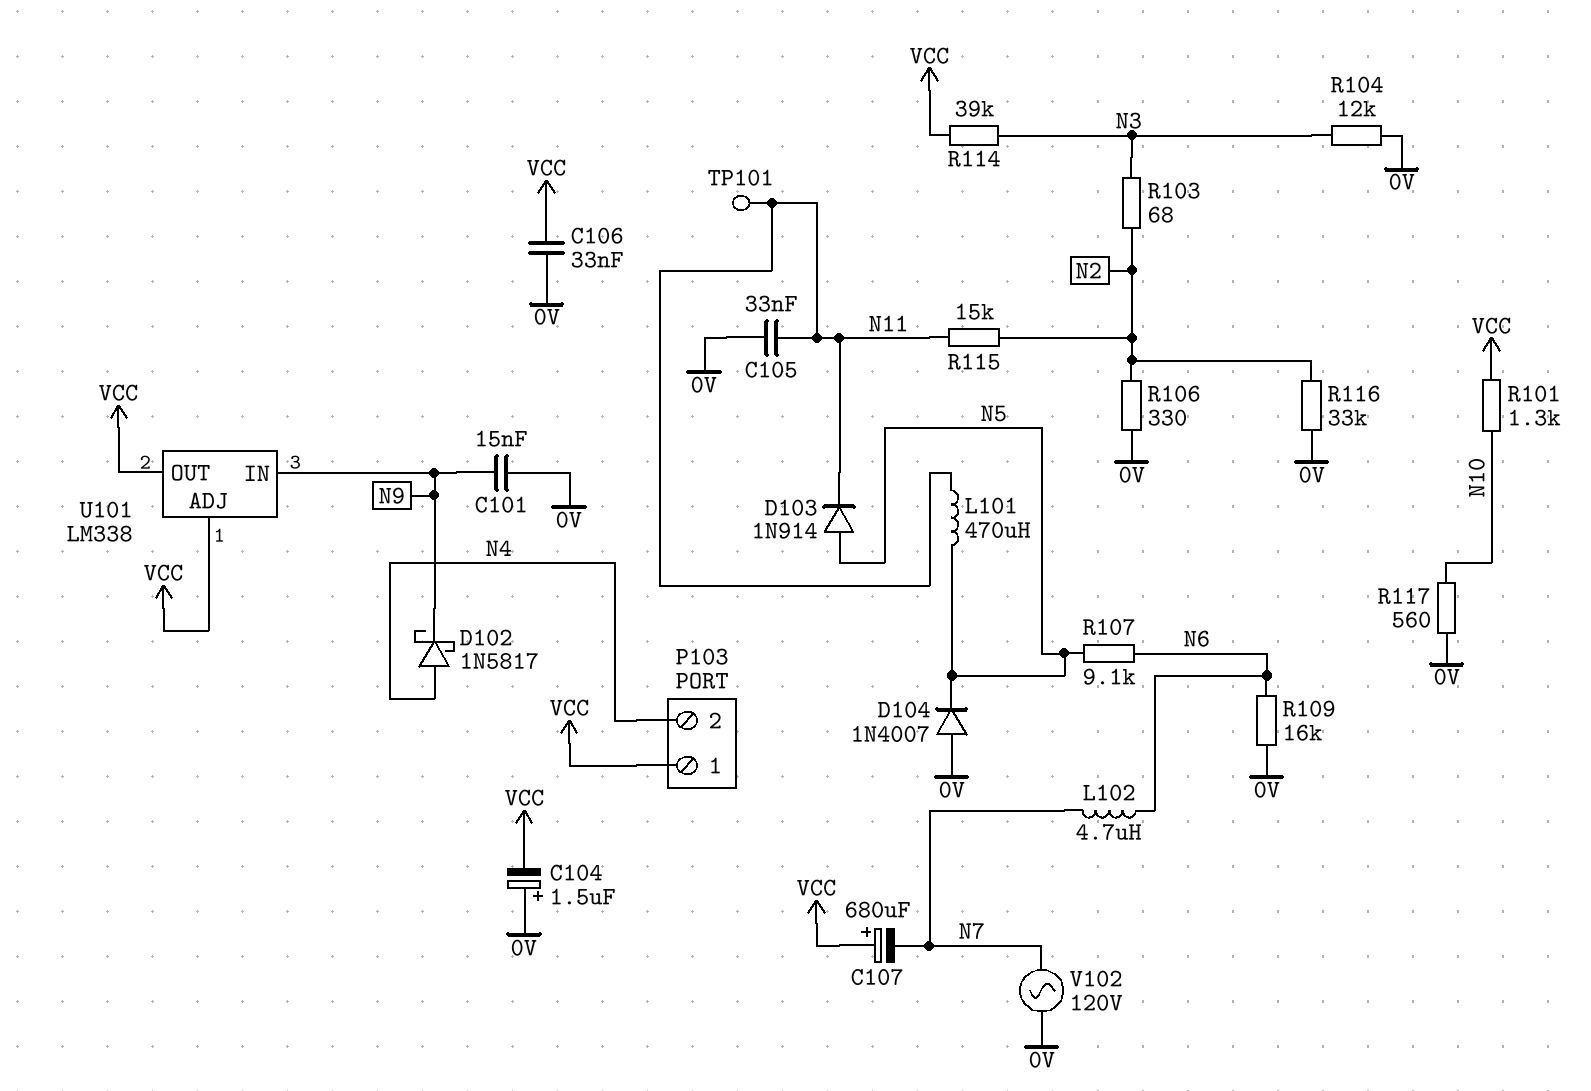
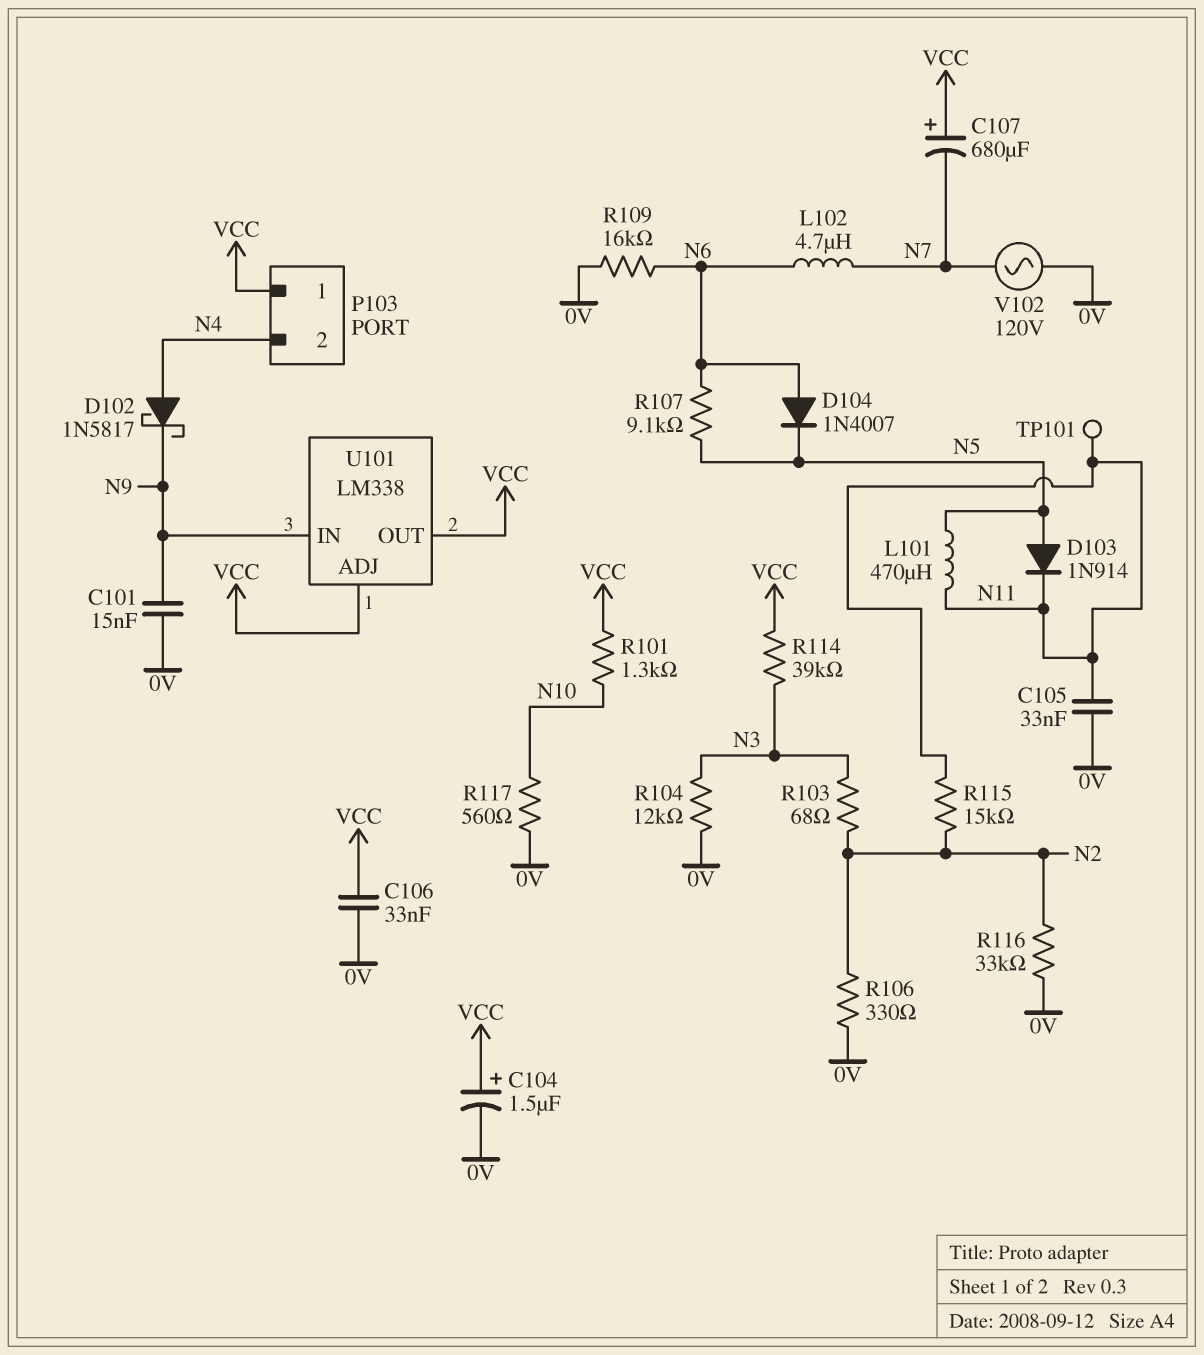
C104: 1.5uF (plus 0V, minus VCC) -> 1.5uF (plus VCC, minus 0V)
D104: diode 1N4007 (A 0V, K N5) -> diode 1N4007 (A N6, K N5)

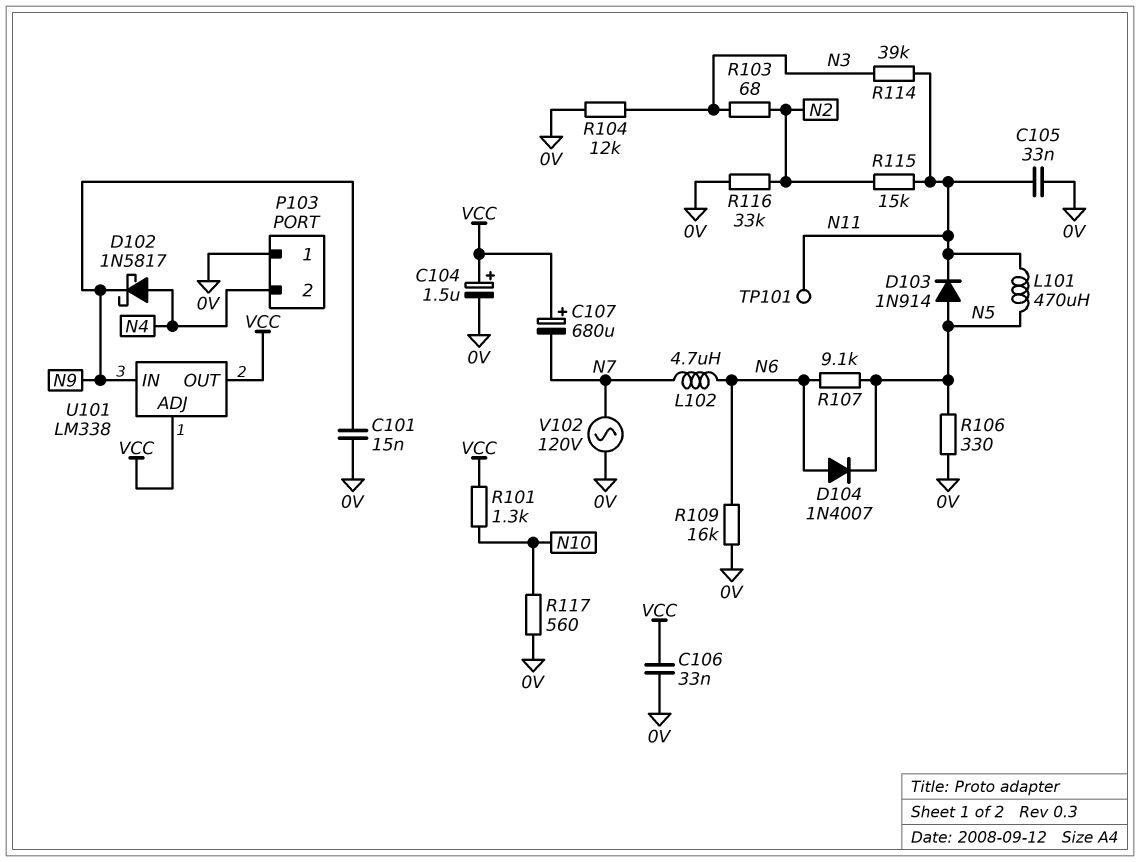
P103 pin 1: VCC -> 0V
R106: 330 (0V, N2) -> 330 (0V, N5)
R114: 39k (N3, VCC) -> 39k (N3, N11)

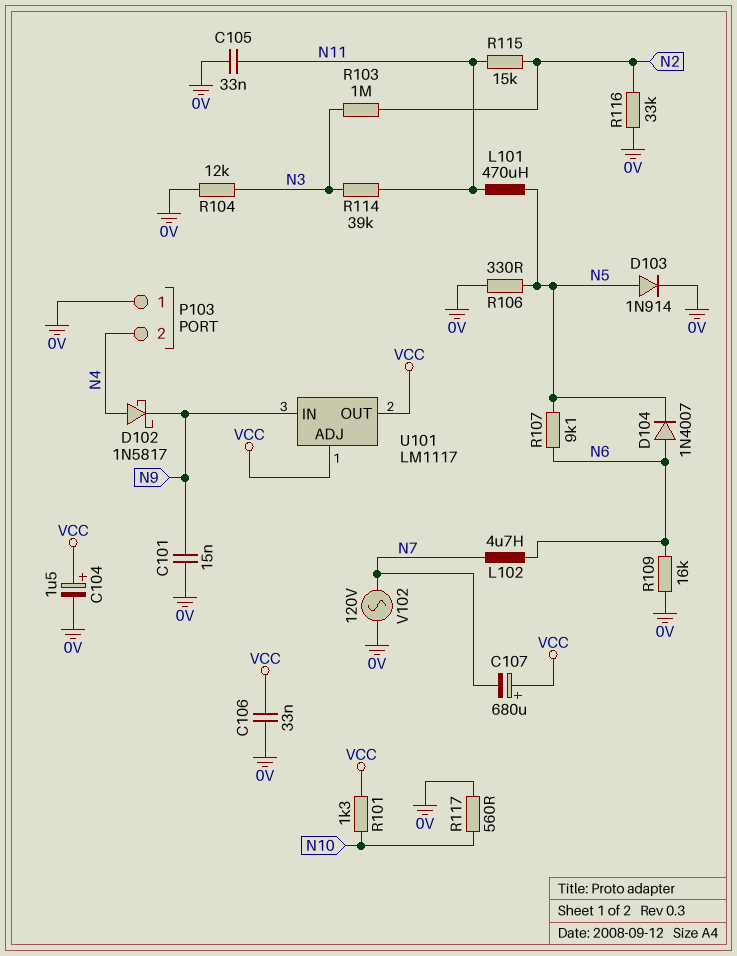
D103: diode 1N914 (A N5, K N11) -> diode 1N914 (A N5, K 0V)
R103: 68 (N2, N3) -> 1M (N2, N3)
TP101: test point (N11) -> none
U101: LM338 -> LM1117

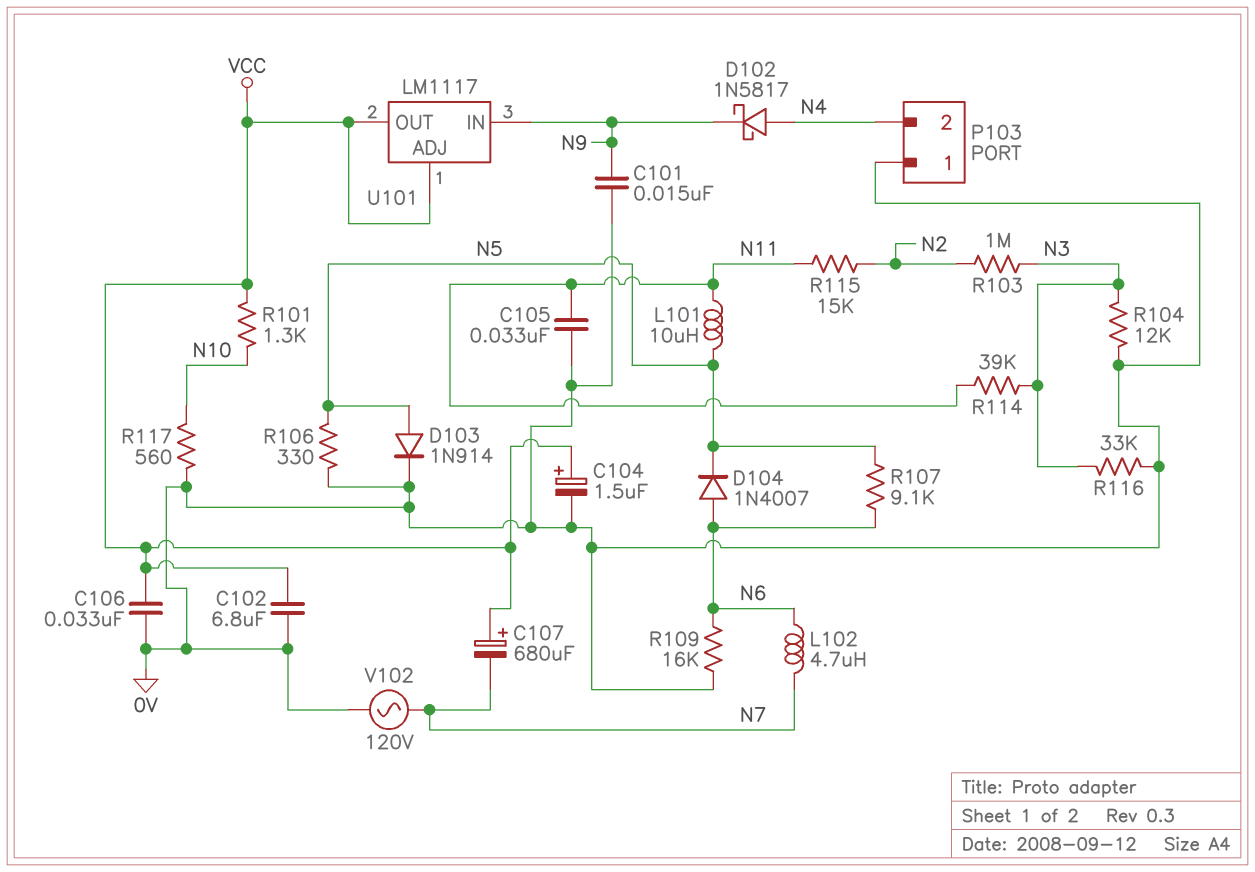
C102: none -> 6.8uF (0V, VCC)
L101: 470uH (N5, N11) -> 10uH (N5, N11)
R116: 33k (0V, N2) -> 33k (0V, N3)

